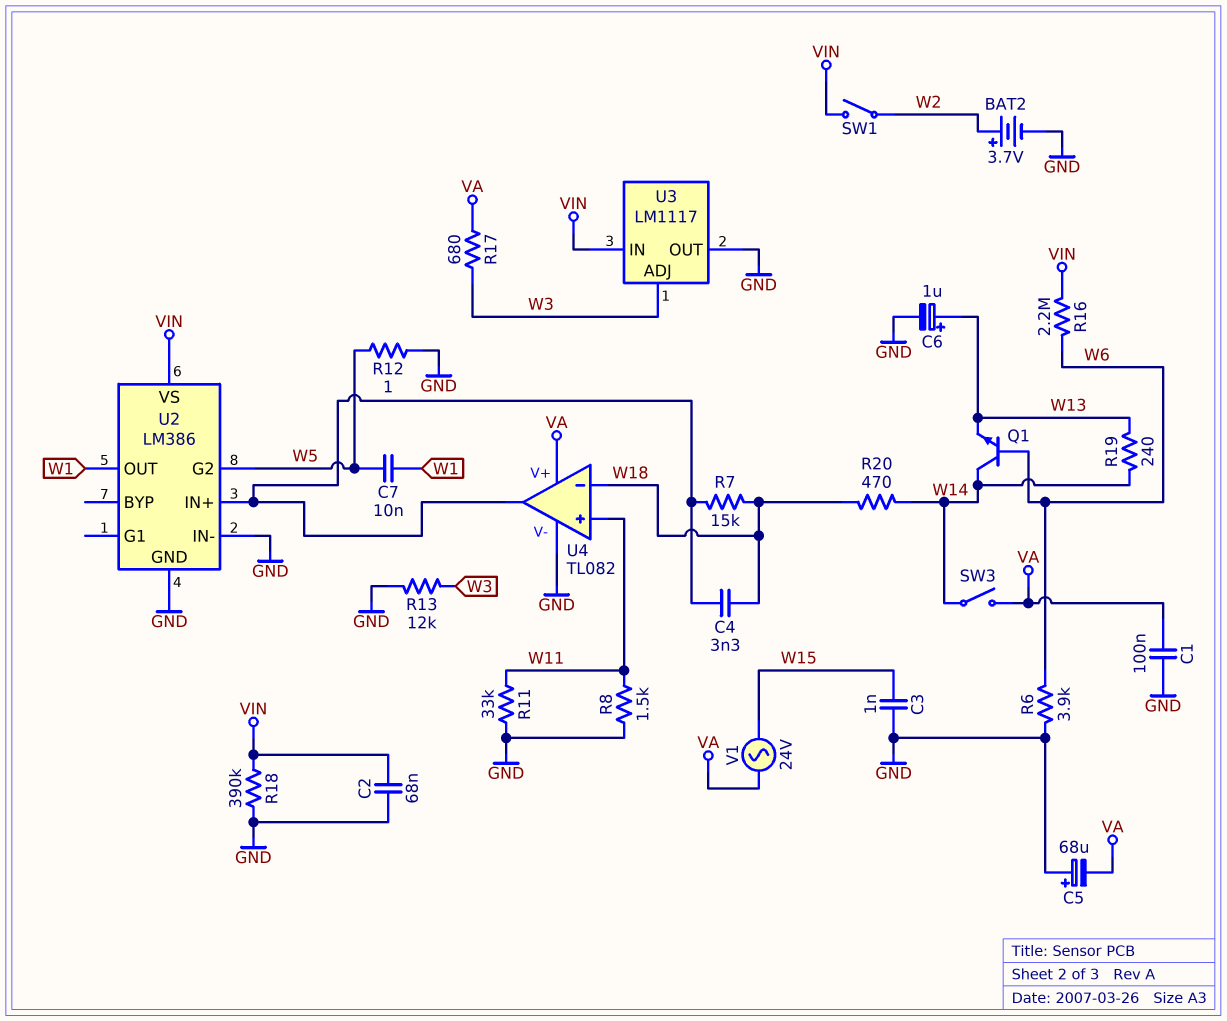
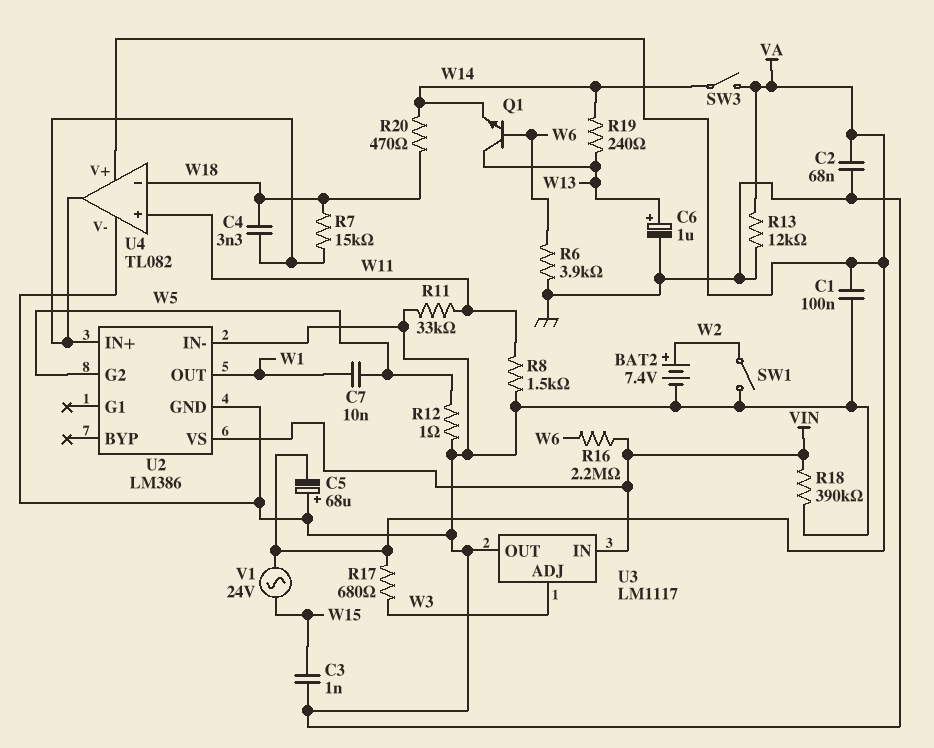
BAT2: 3.7V (plus W2, minus GND) -> 7.4V (plus W2, minus GND)
C2: 68nF (GND, VIN) -> 68nF (GND, VA)
Q1: NPN (B W6, C W14, E W13) -> NPN (B W6, C W13, E W14)
R13: 12k (GND, W3) -> 12k (GND, VA)
SW1: switch (VIN, W2) -> switch (GND, W2)

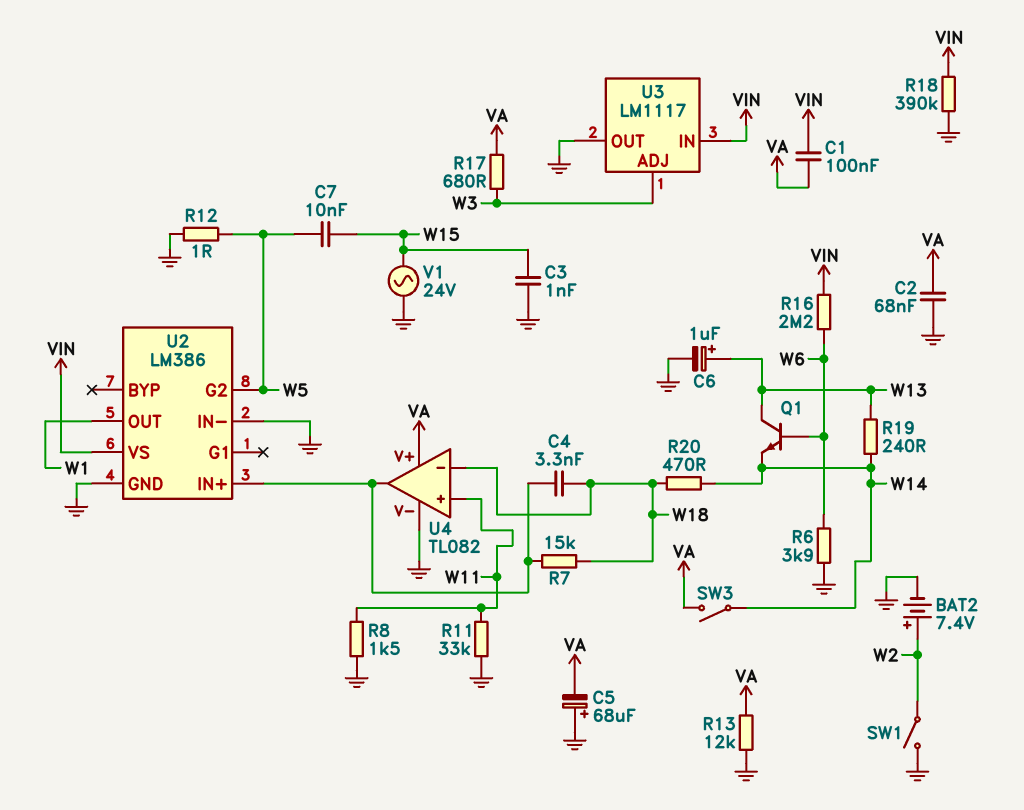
C1: 100nF (GND, VA) -> 100nF (VA, VIN)
C7: 10nF (W1, W5) -> 10nF (W5, W15)
V1: AC 24V (VA, W15) -> AC 24V (GND, W15)

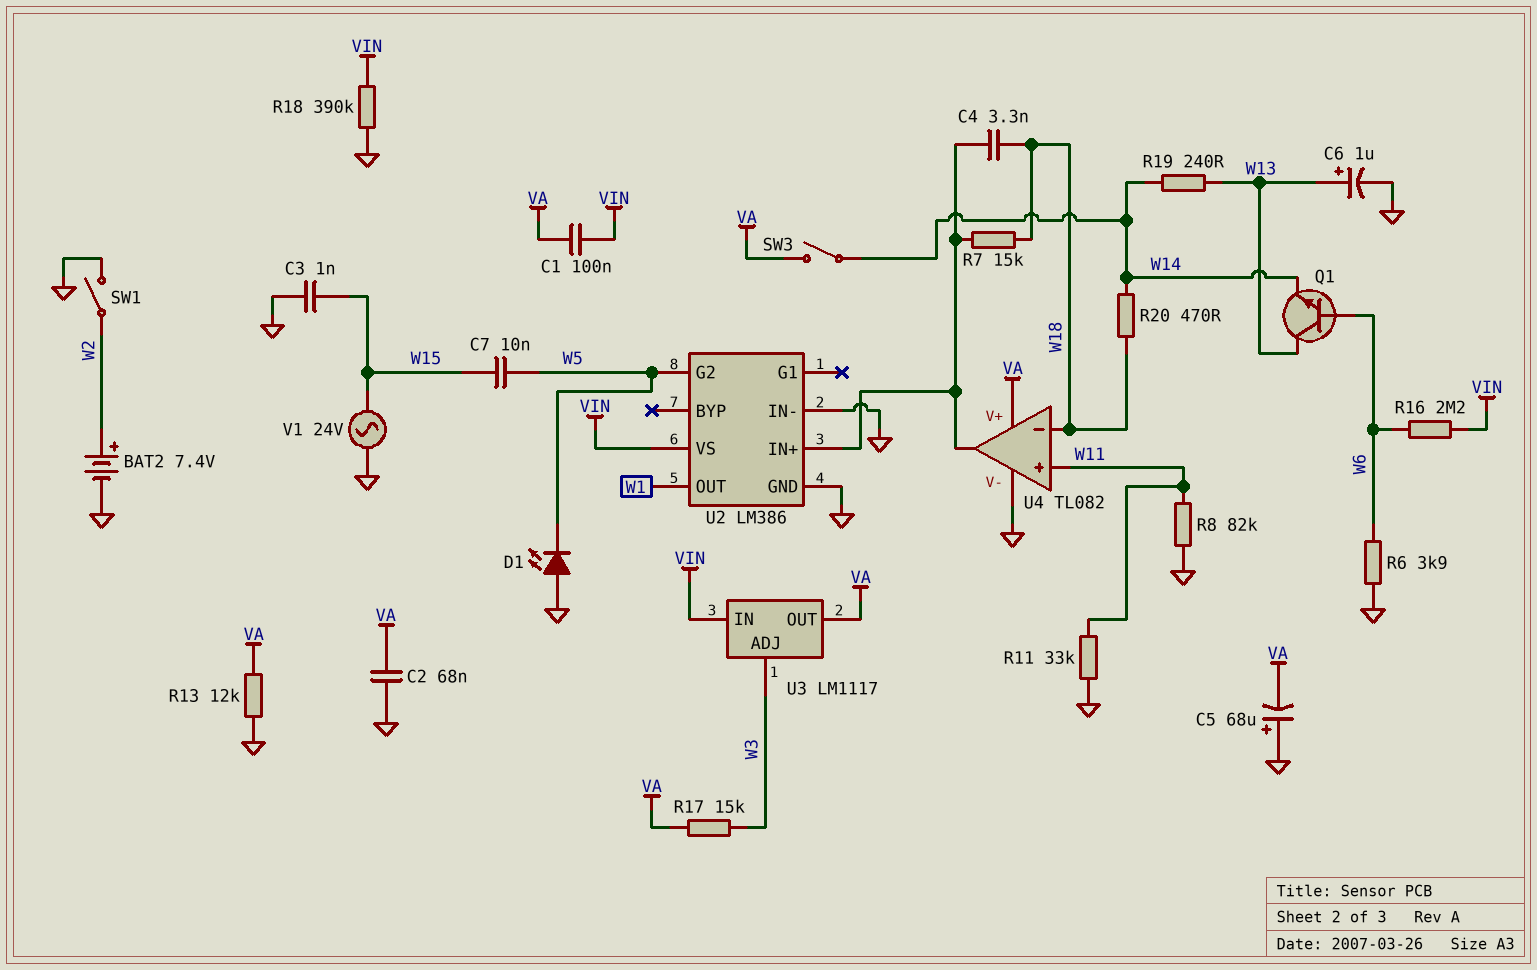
D1: none -> LED (A GND, K W5)
R8: 1.5k (GND, W11) -> 82k (GND, W11)
R12: 1 (GND, W5) -> none
R17: 680 (VA, W3) -> 15k (VA, W3)
U3 pin OUT: GND -> VA

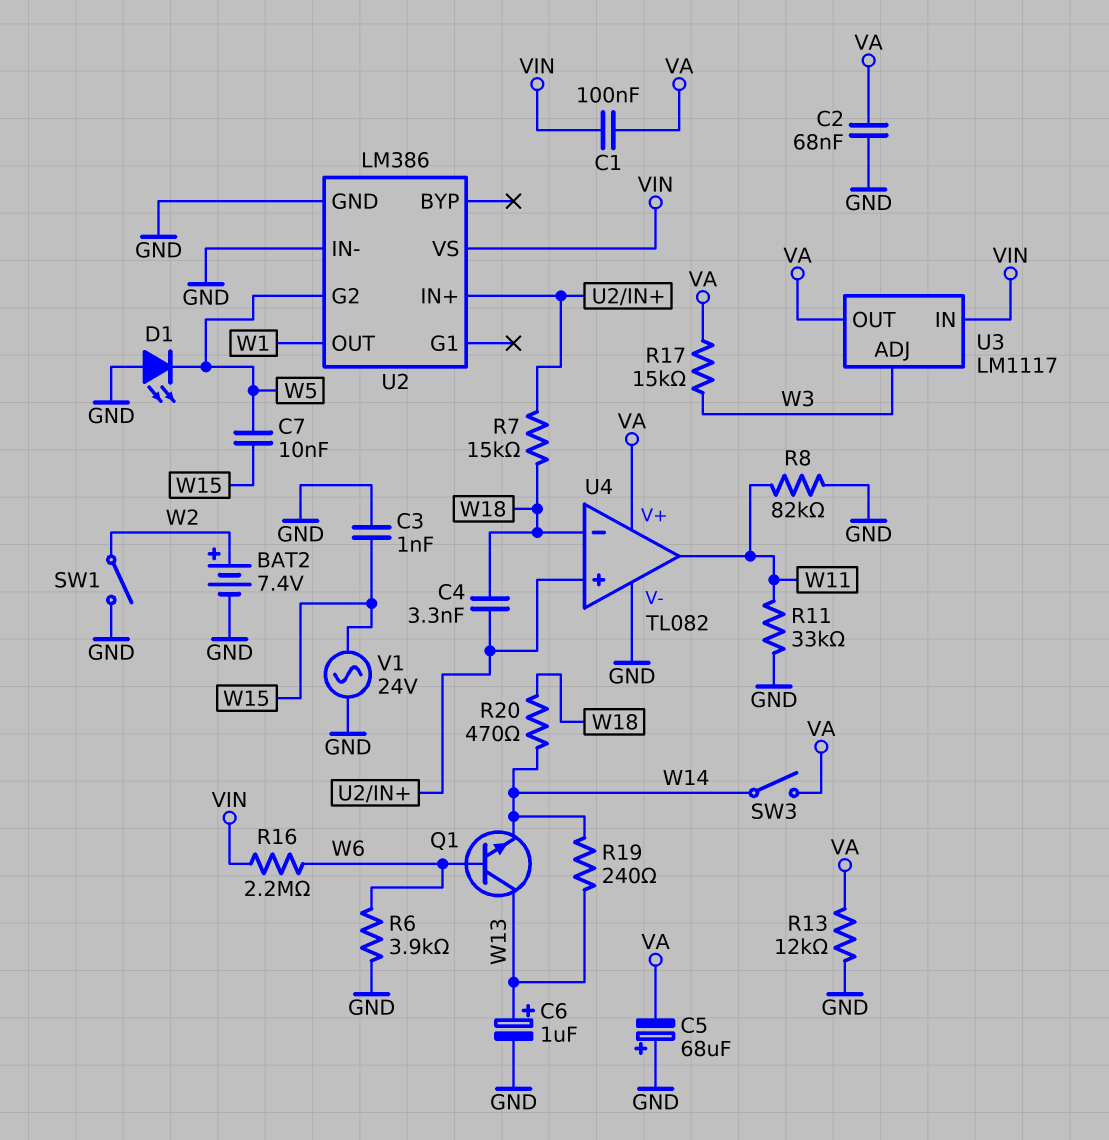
R18: 390k (GND, VIN) -> none
U4 pin in+: W11 -> U2/IN+
U4 pin out: U2/IN+ -> W11

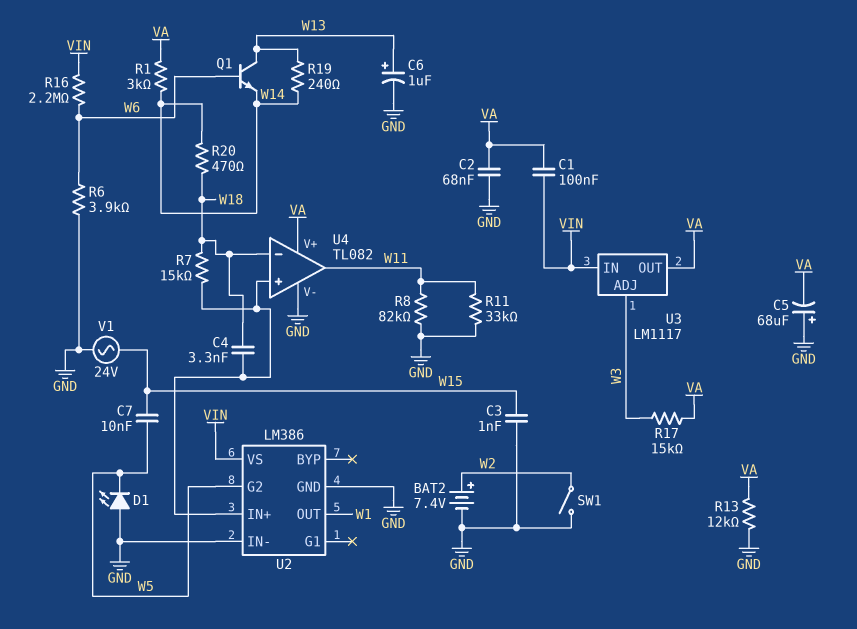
R1: none -> 3k (VA, W14)
SW3: switch (VA, W14) -> none

